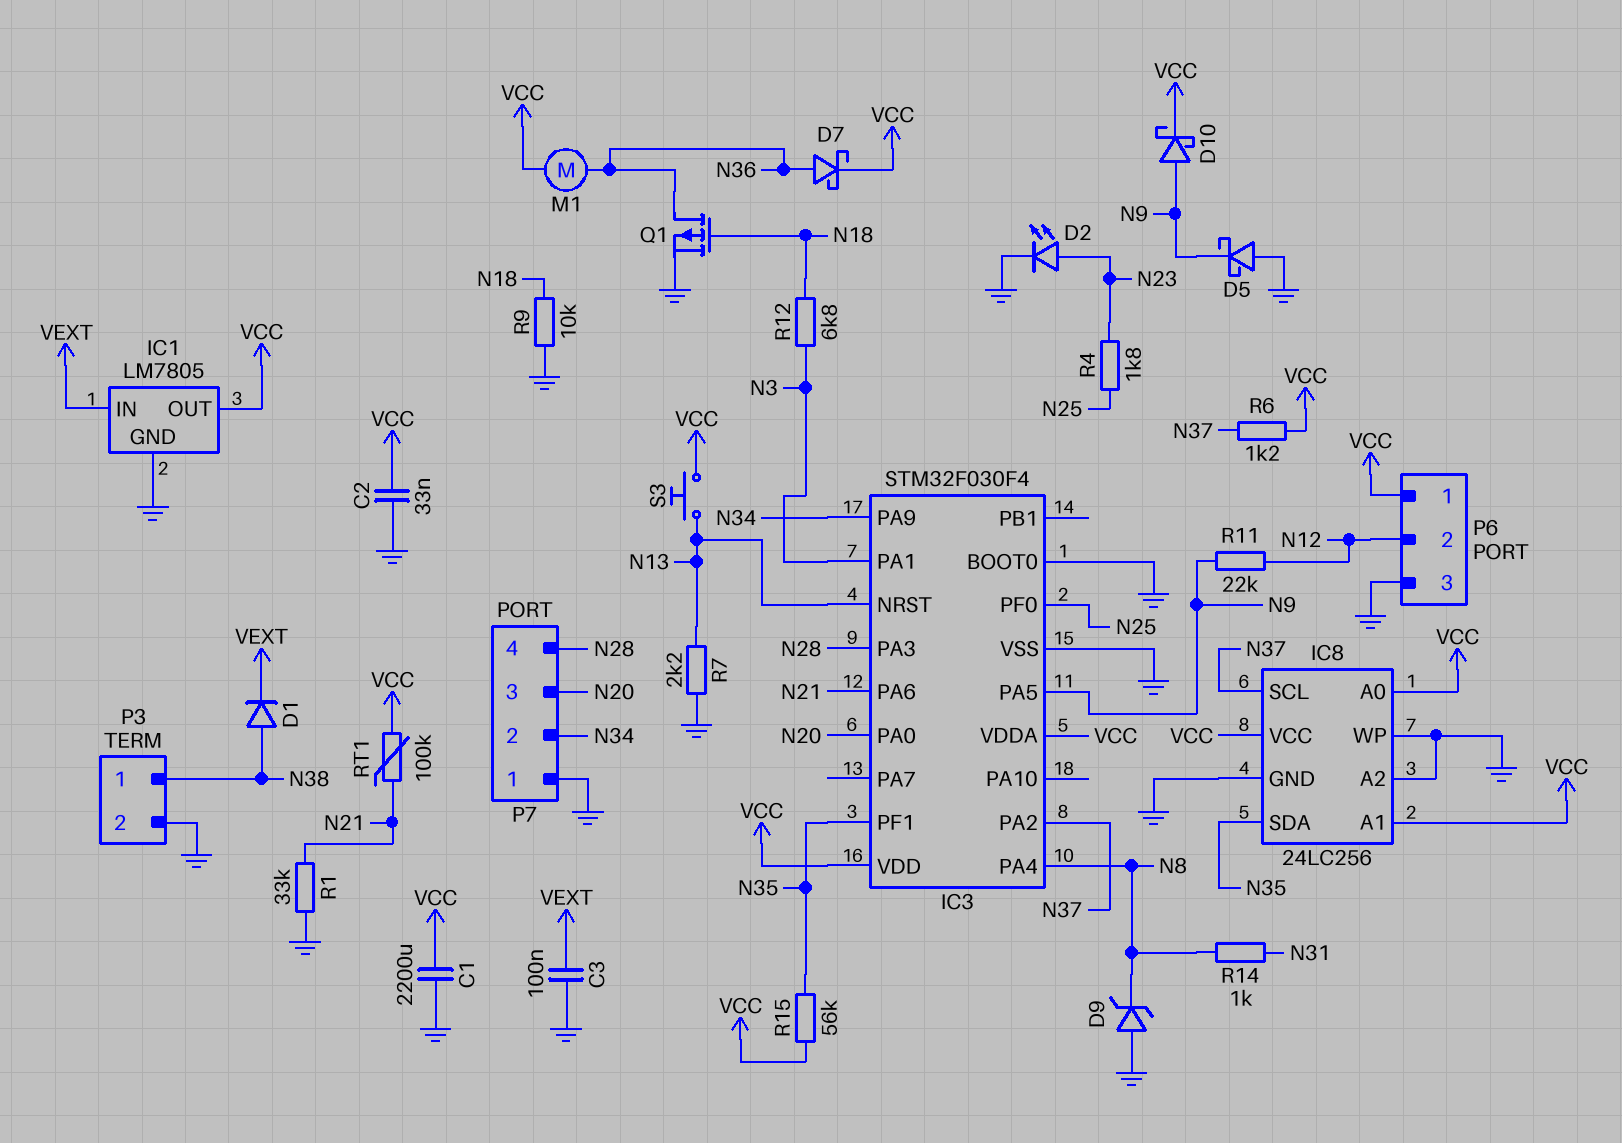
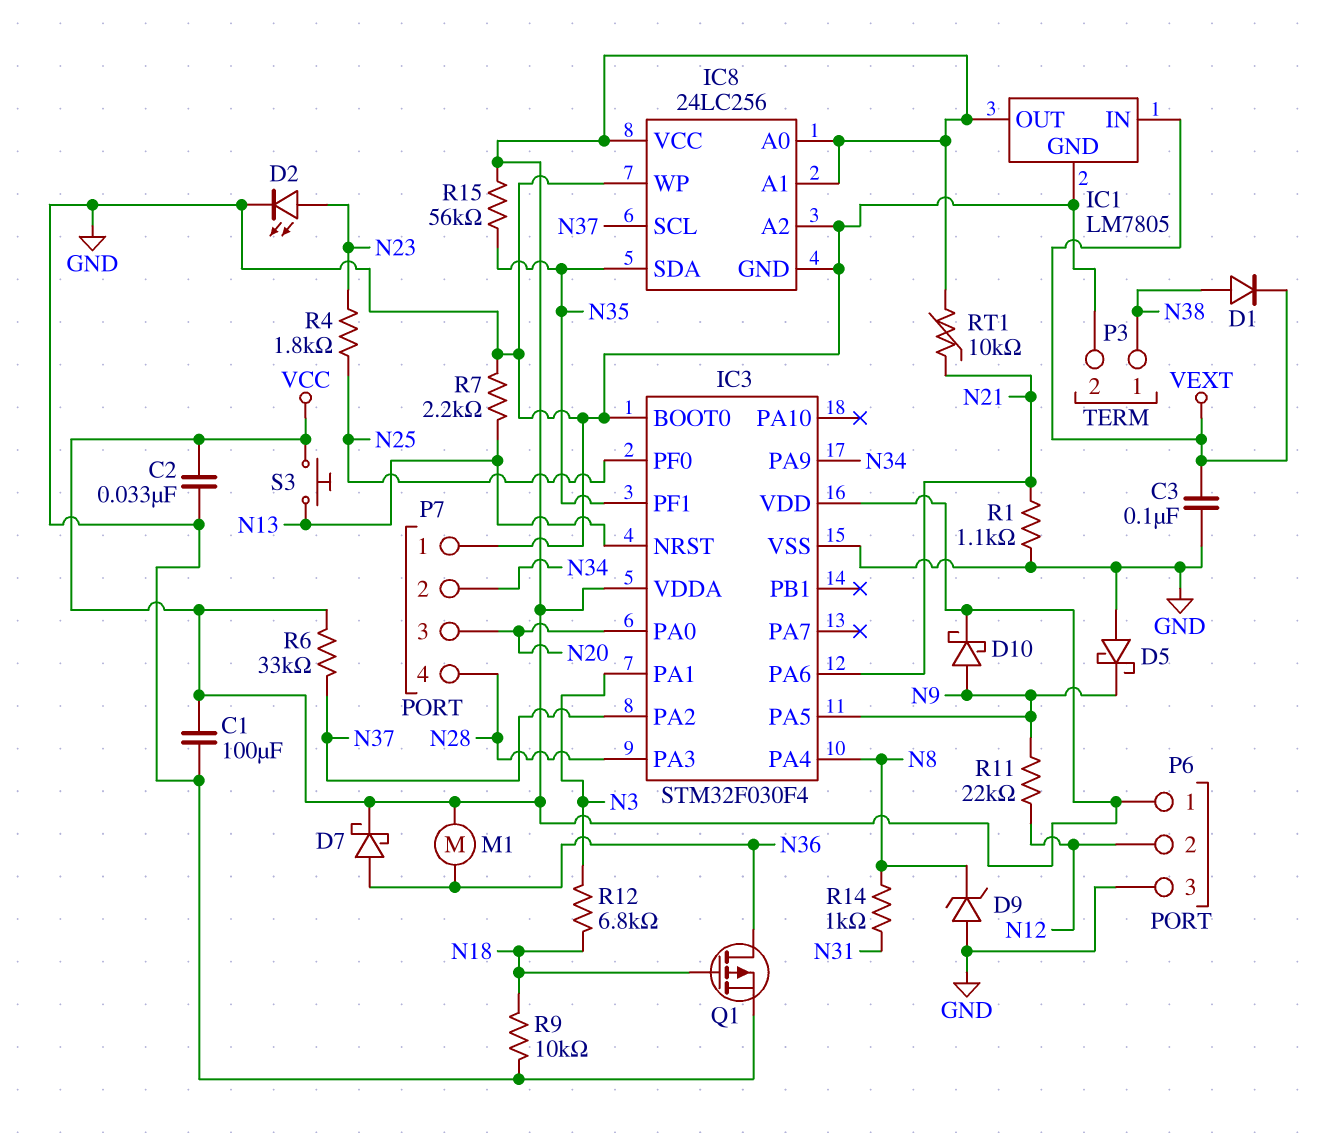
C1: 2200uF (GND, VCC) -> 100uF (GND, VCC)
R1: 33k (GND, N21) -> 1.1k (GND, N21)
R6: 1.2k (N37, VCC) -> 33k (N37, VCC)
RT1: 100k (N21, VCC) -> 10k (N21, VCC)

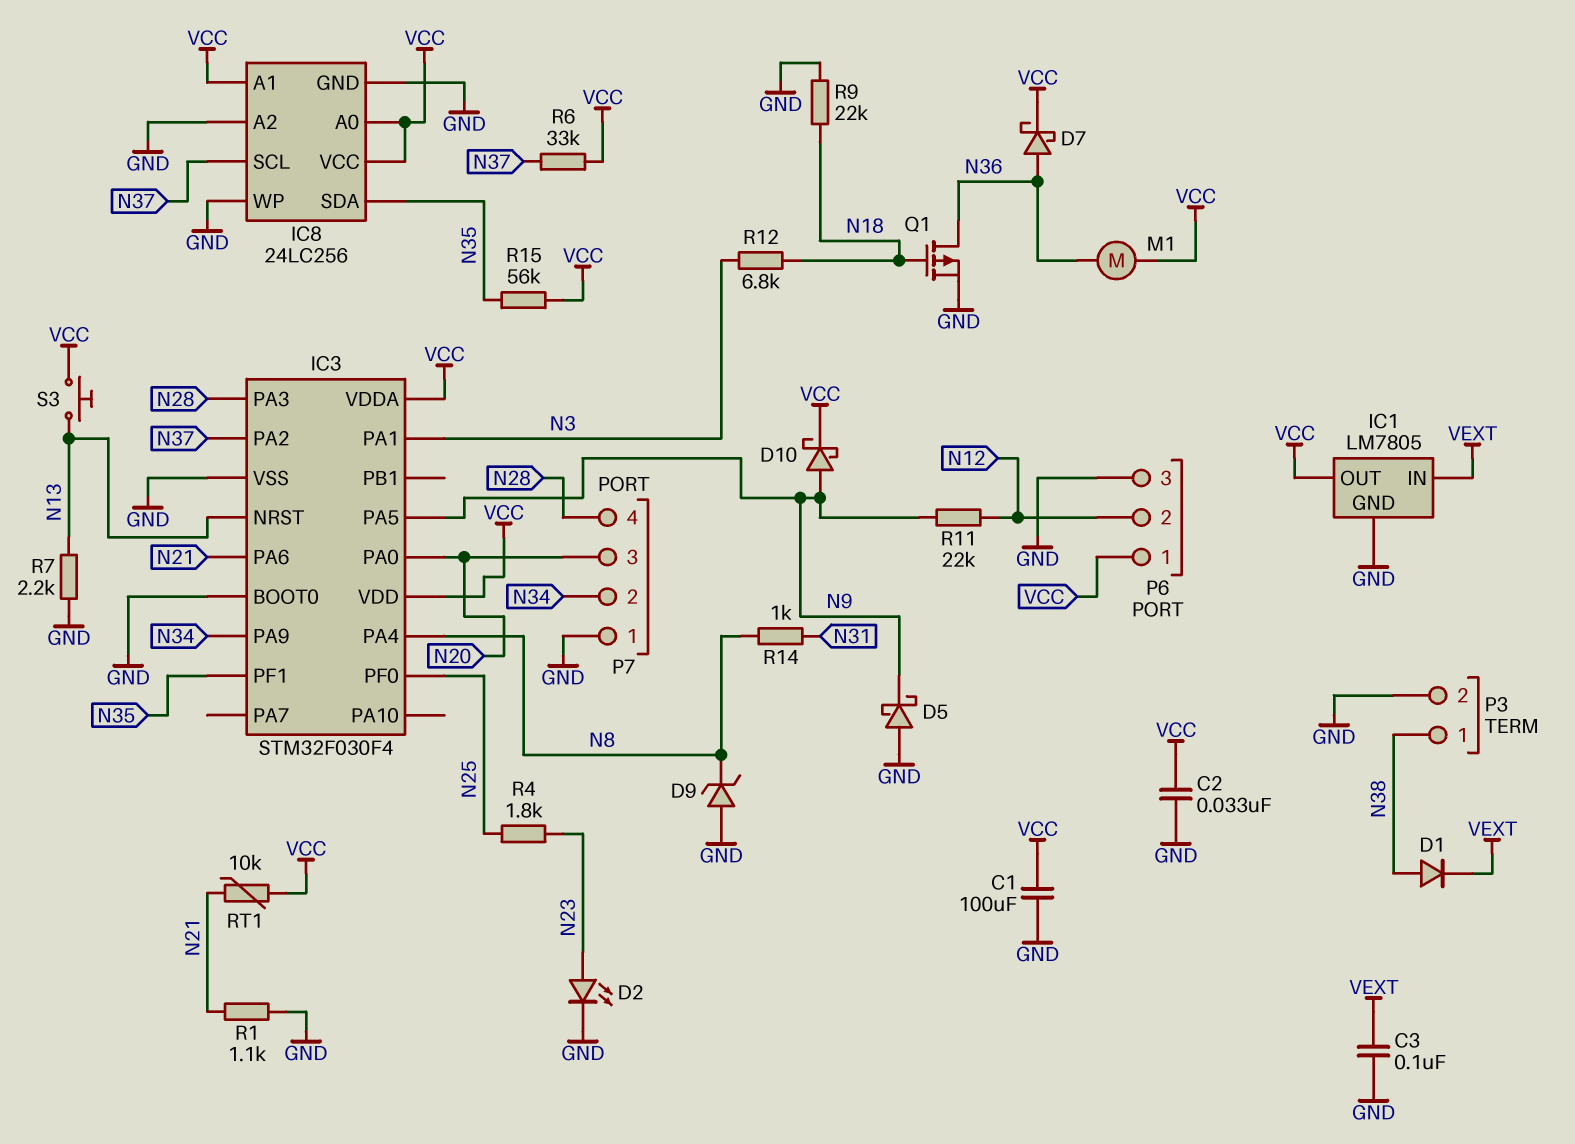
R9: 10k (GND, N18) -> 22k (GND, N18)

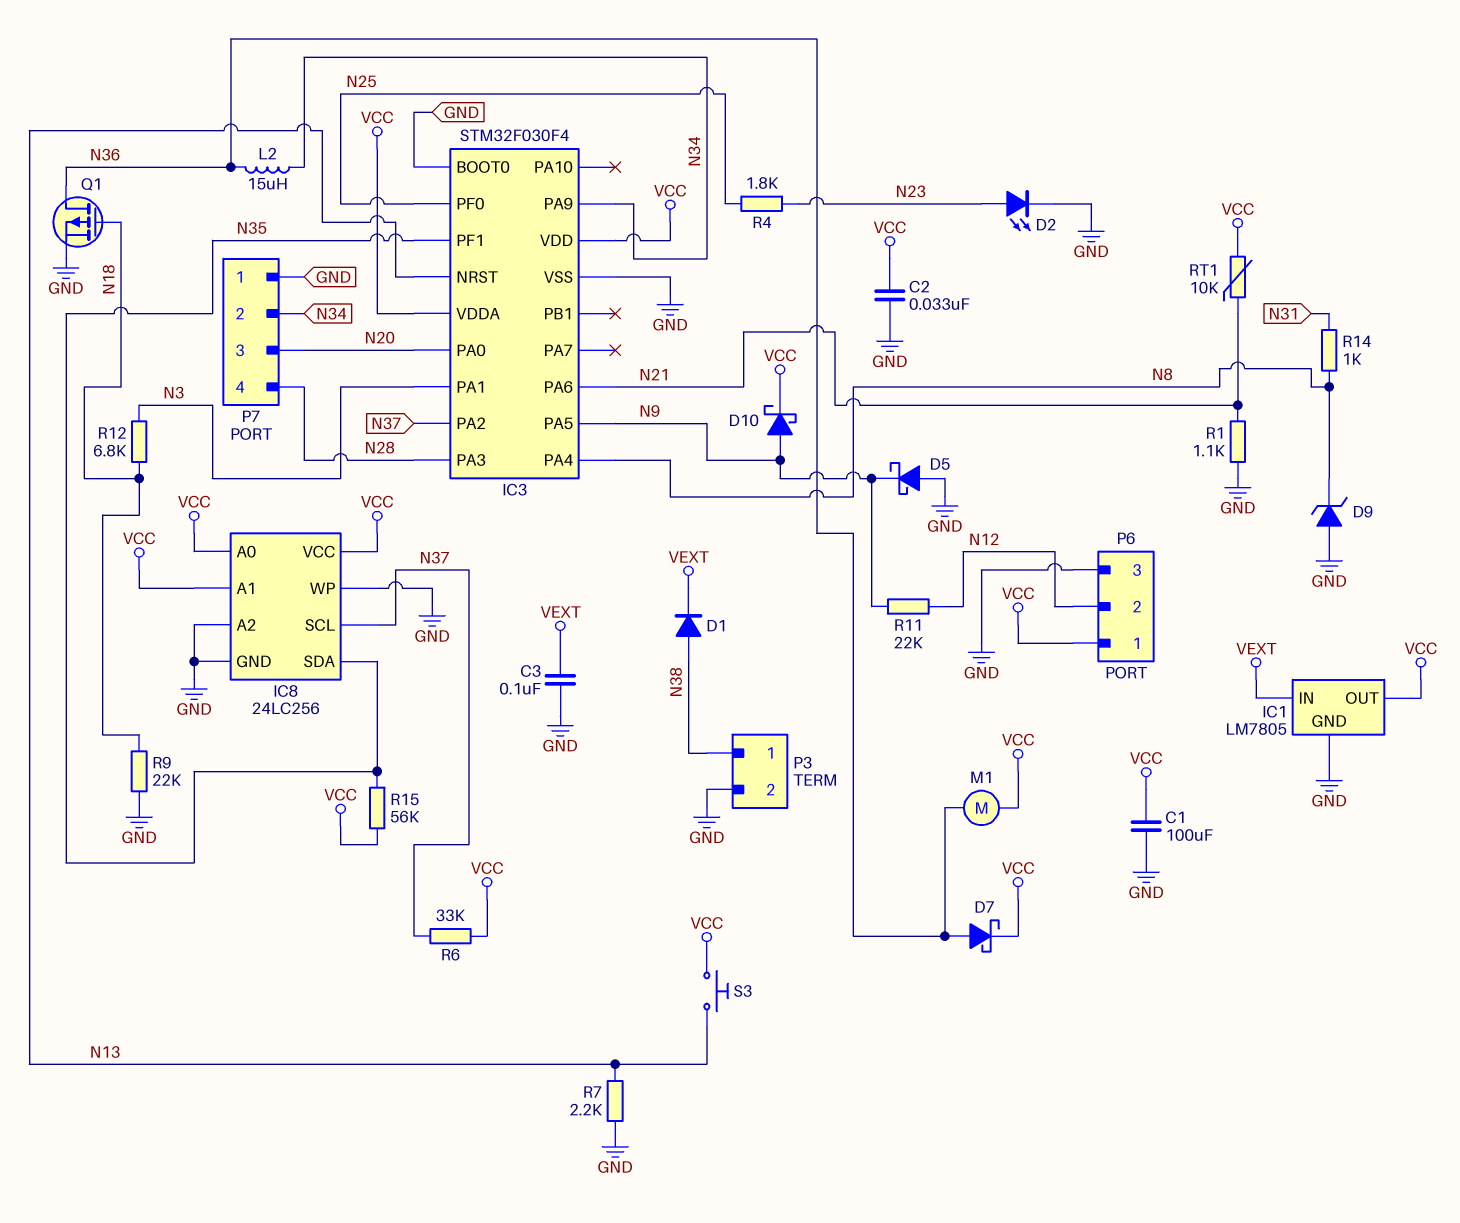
L2: none -> 15uH (N34, N36)

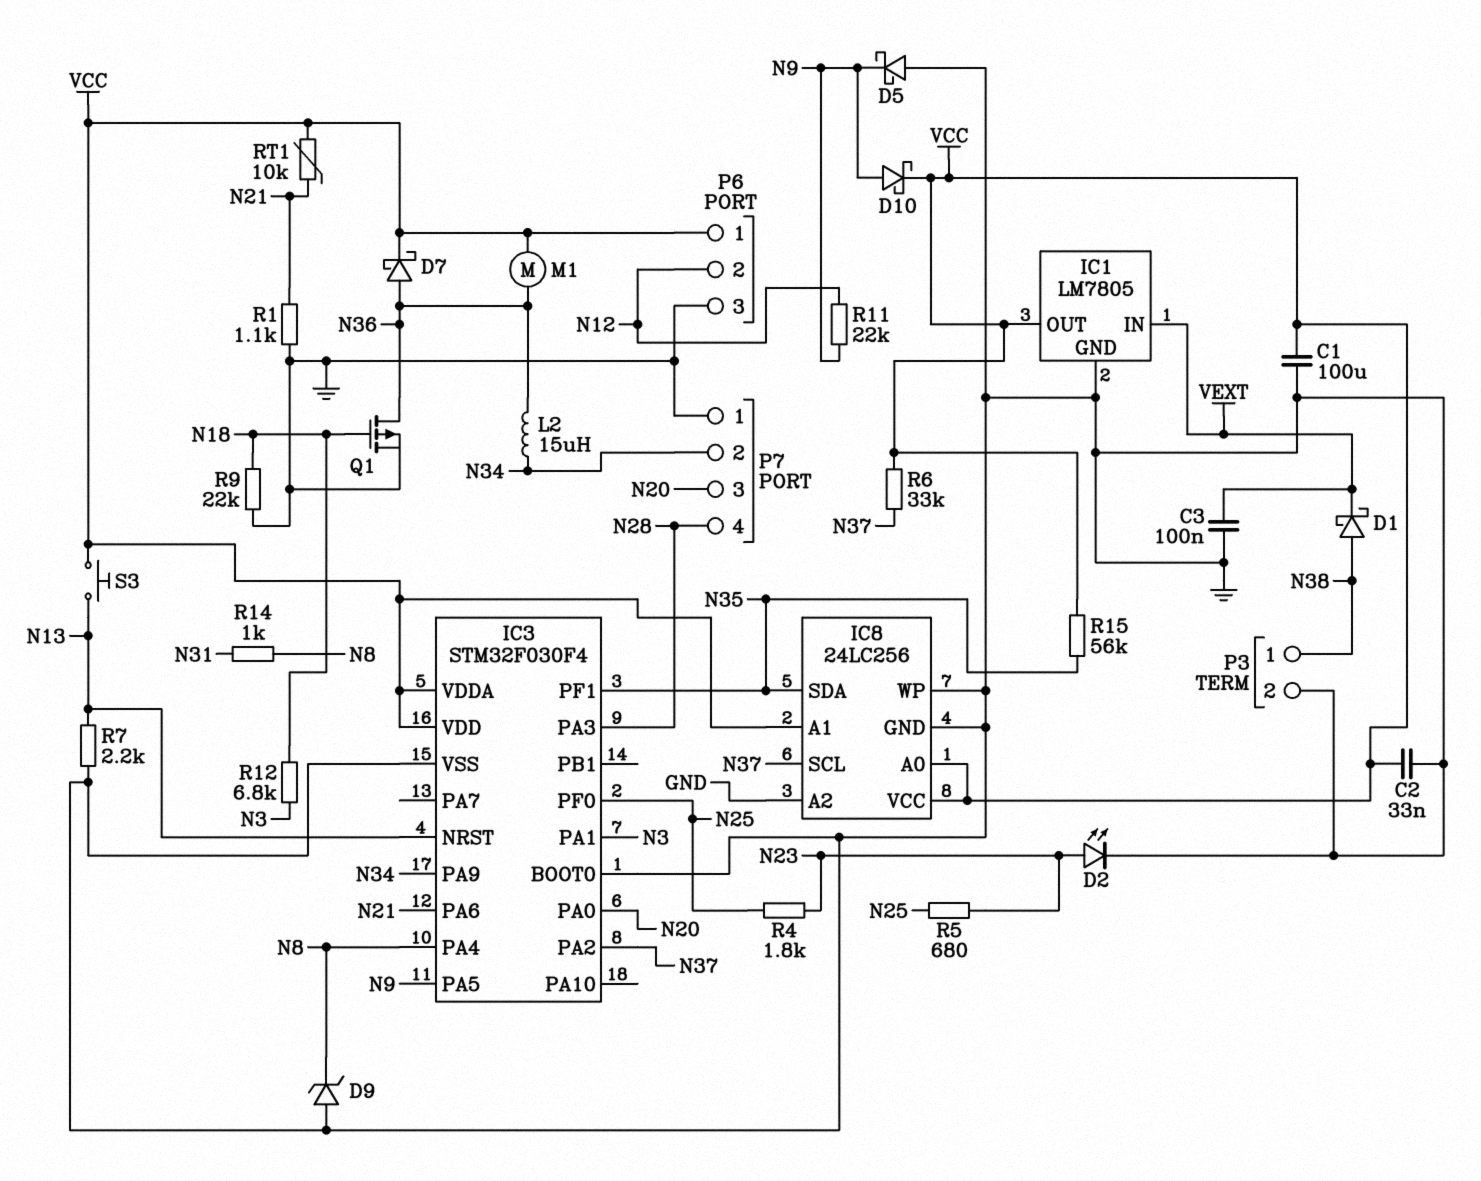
D1: diode (A N38, K VEXT) -> schottky (A N38, K VEXT)
R5: none -> 680 (N23, N25)

